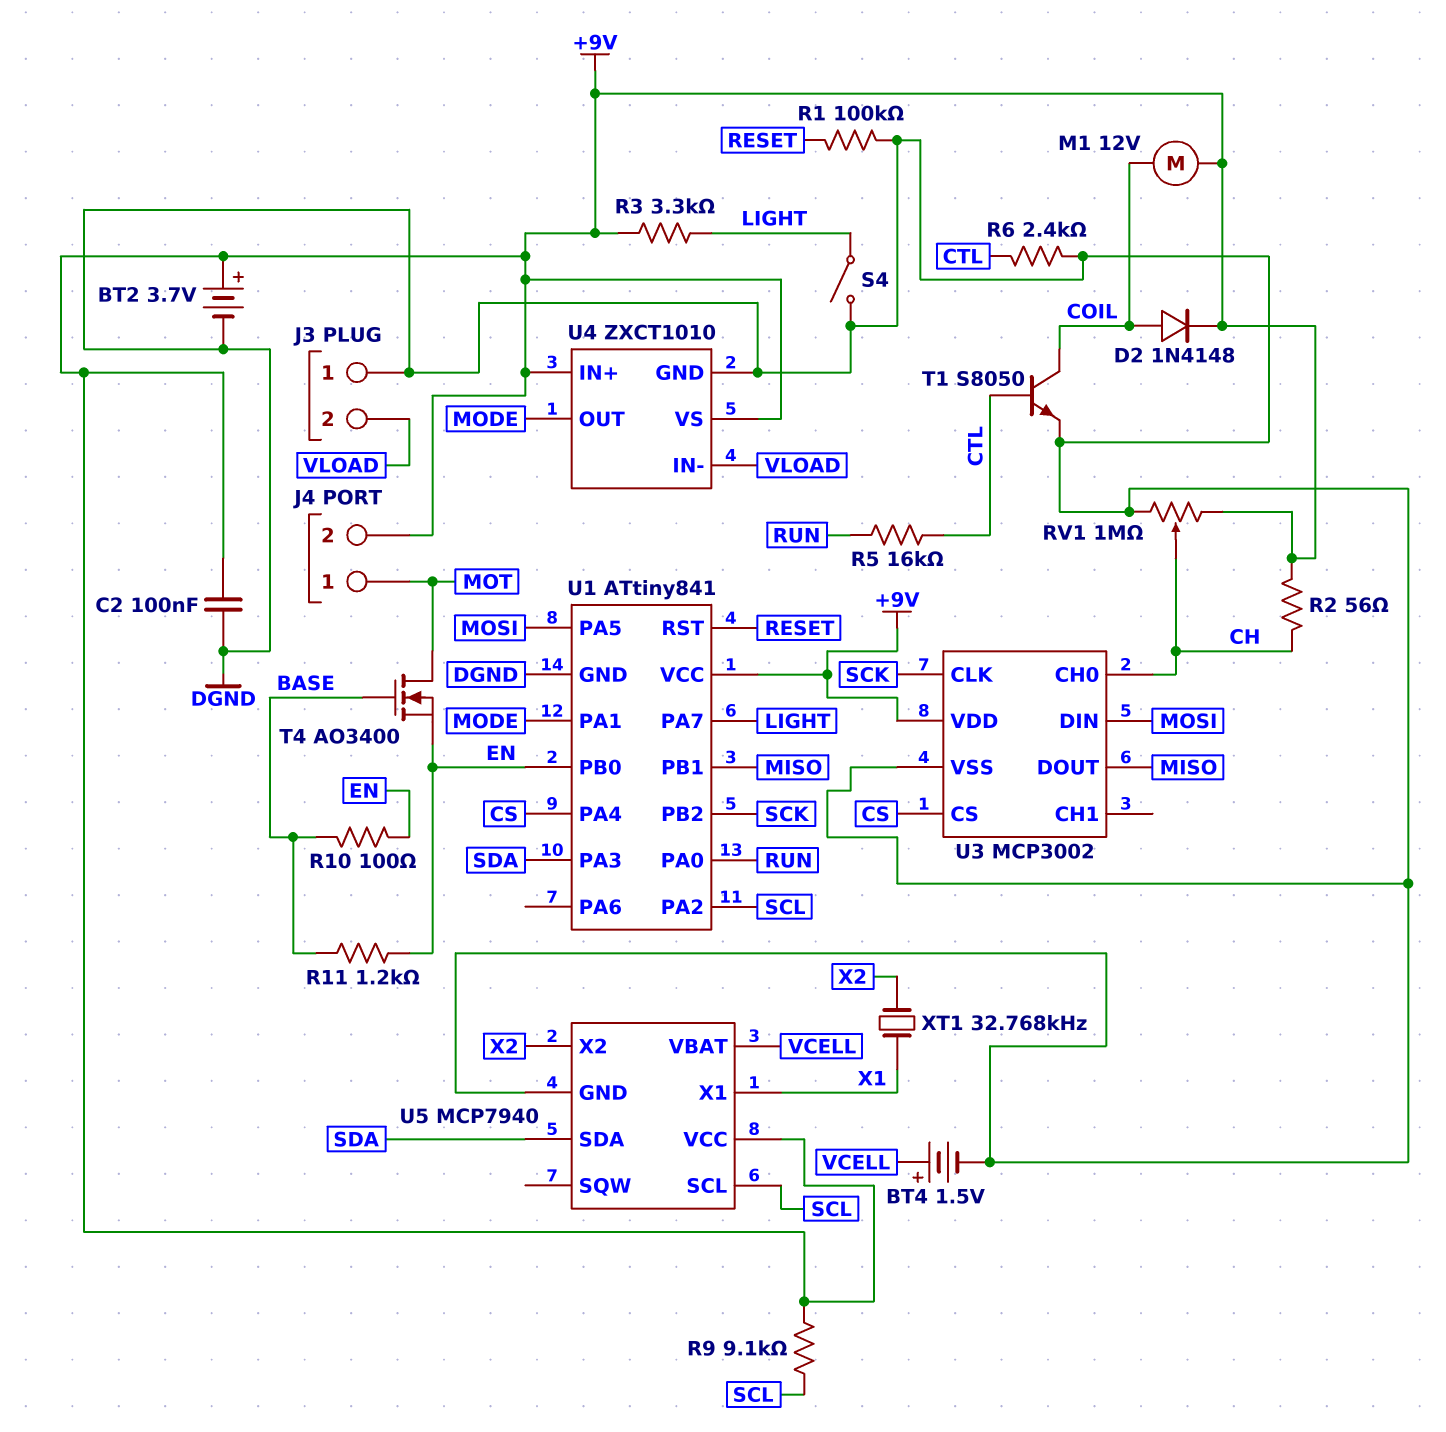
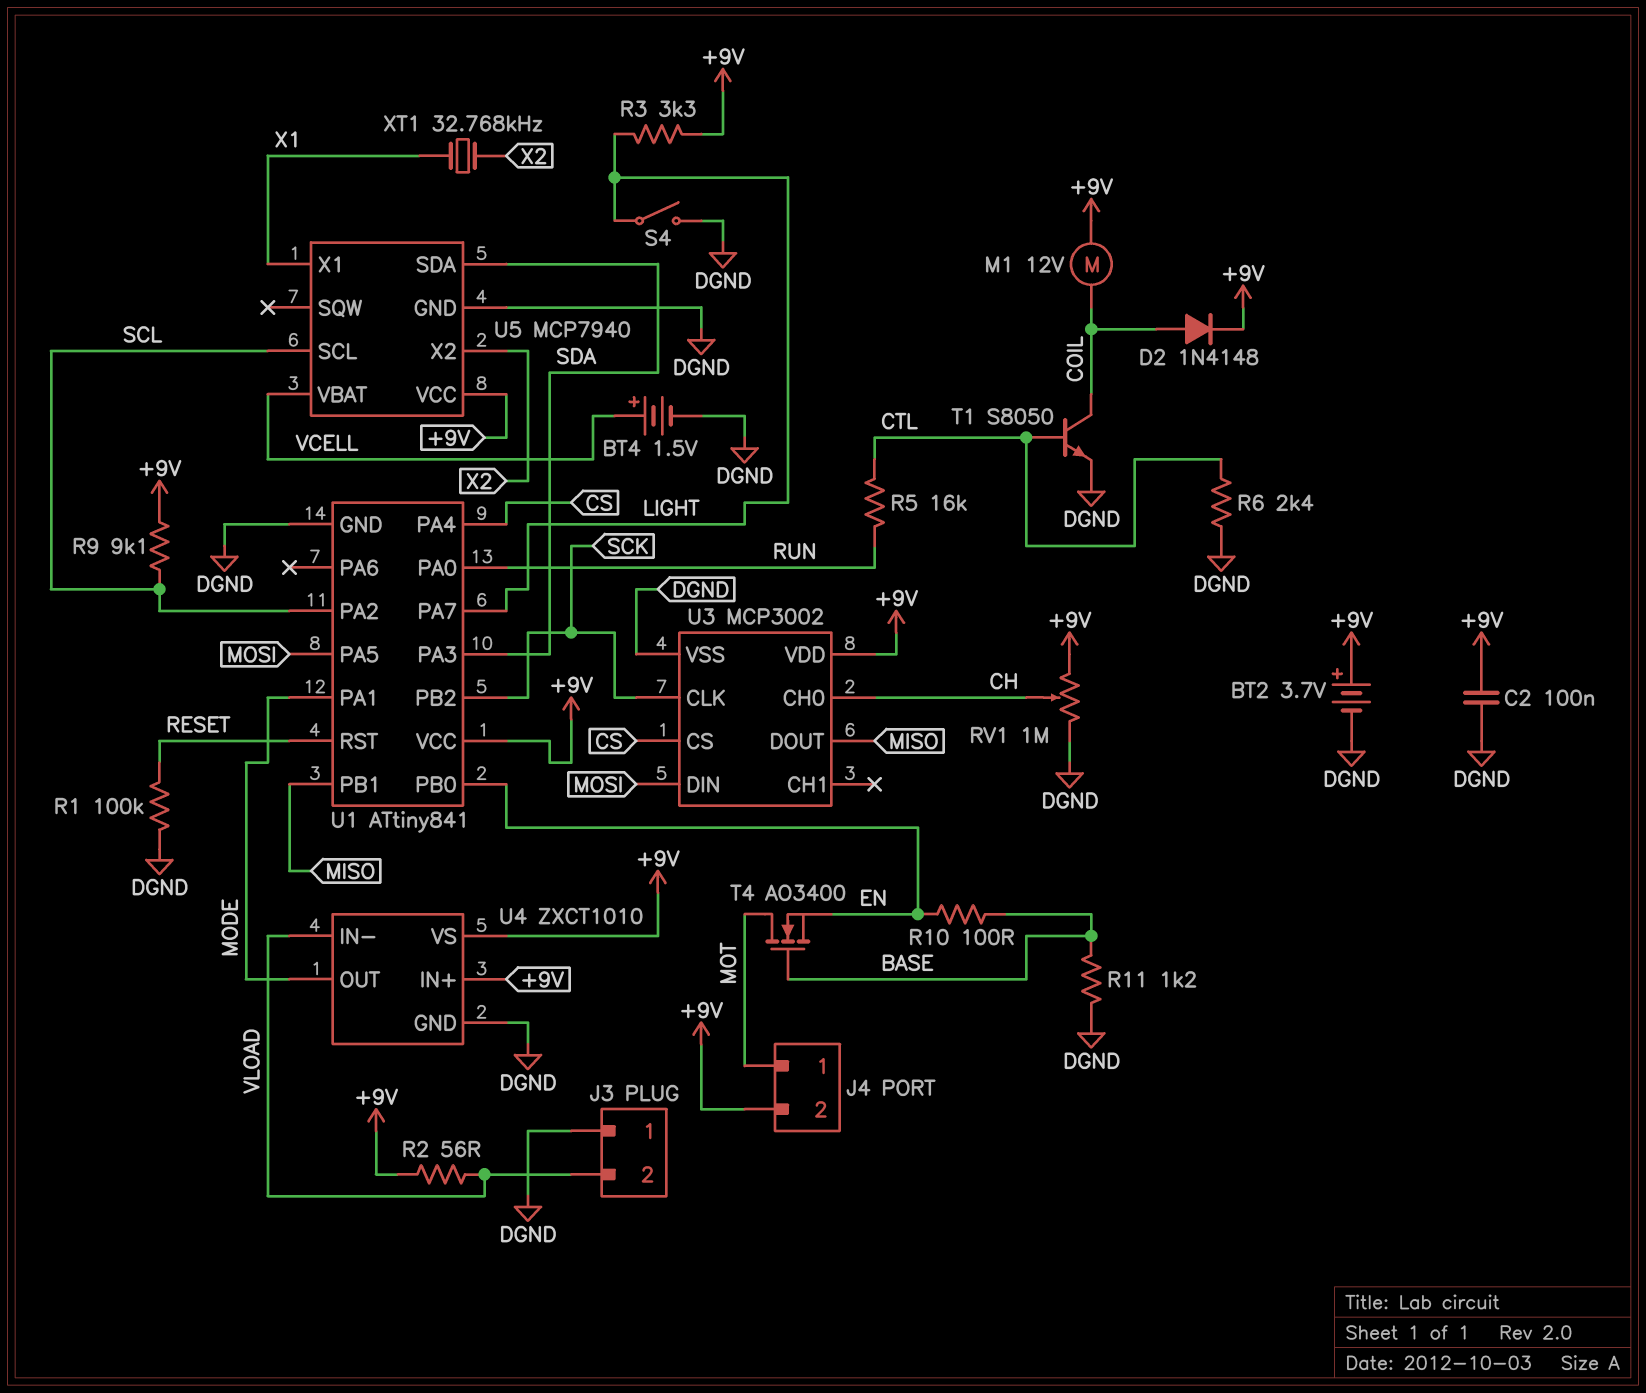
R2: 56 (+9V, CH) -> 56 (+9V, VLOAD)
R11: 1.2k (BASE, EN) -> 1.2k (BASE, DGND)

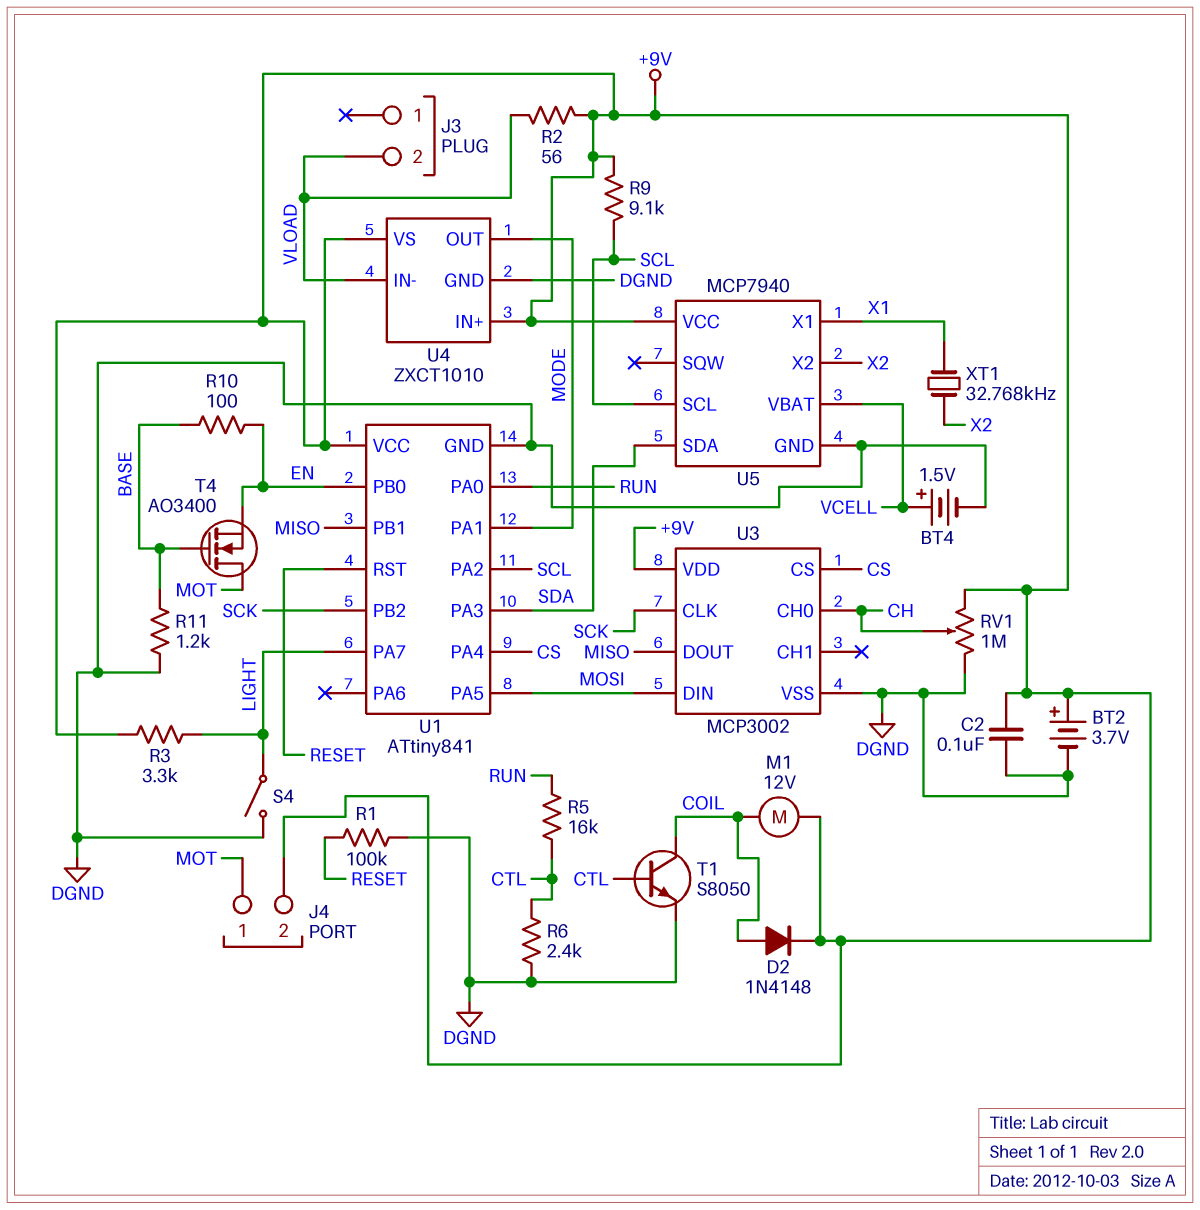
J3 pin 1: DGND -> none

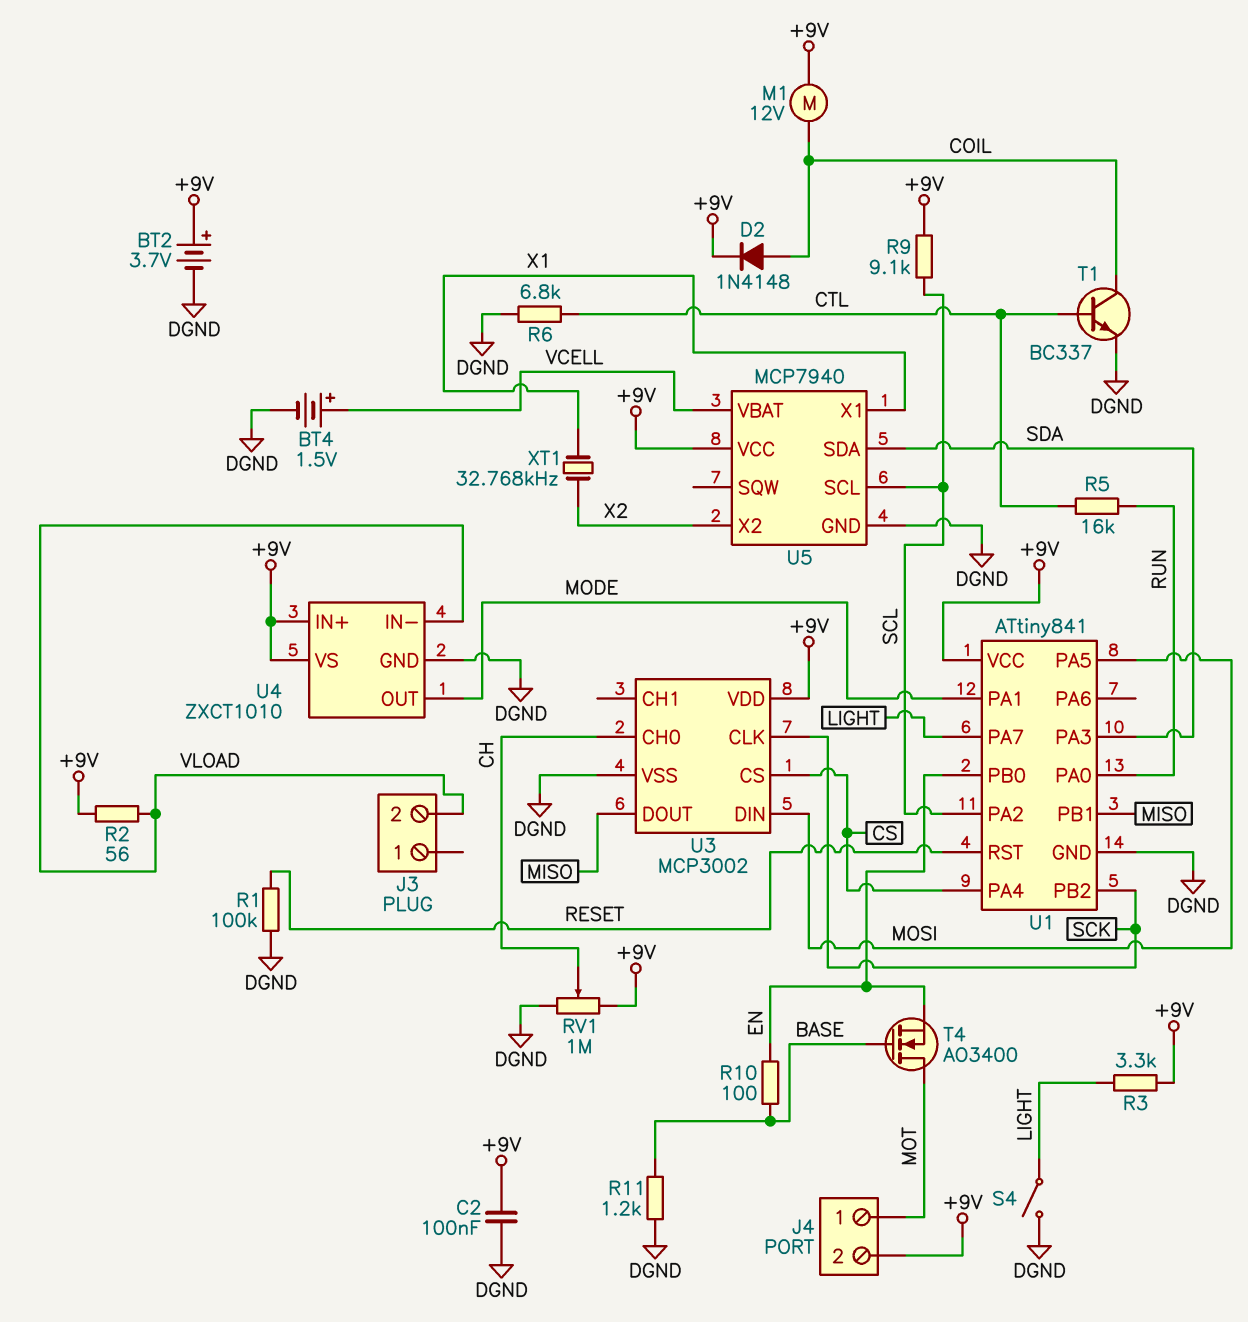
R6: 2.4k (CTL, DGND) -> 6.8k (CTL, DGND)
T1: NPN S8050 (B CTL, C COIL, E DGND) -> NPN BC337 (B CTL, C COIL, E DGND)

